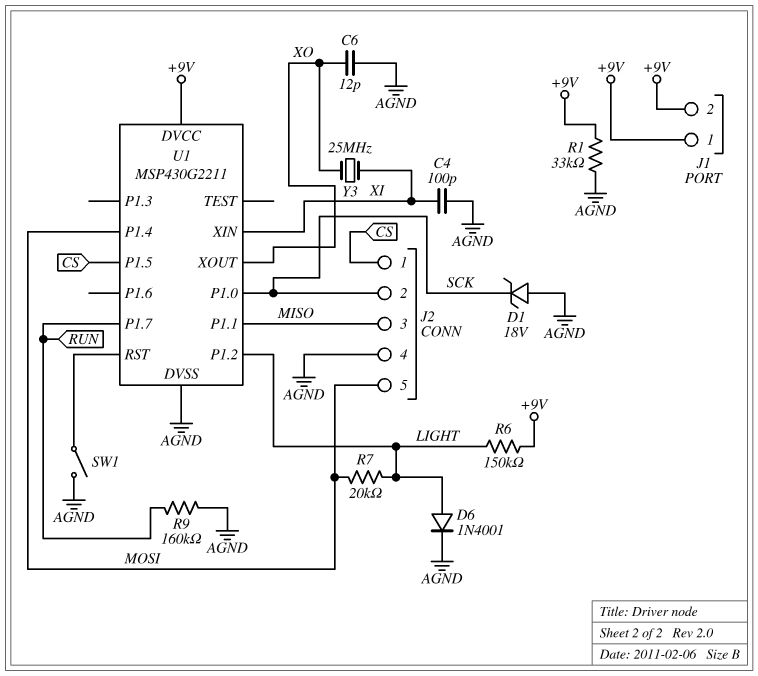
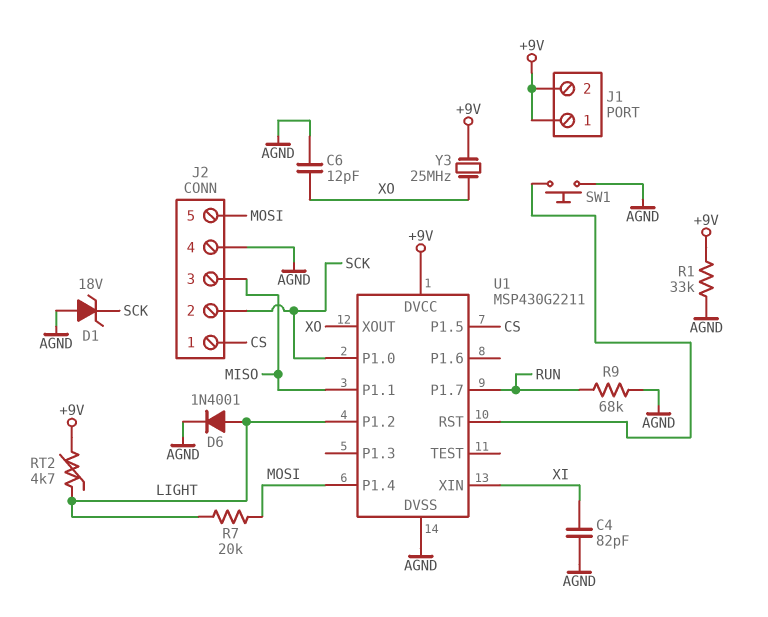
C4: 100pF (AGND, XI) -> 82pF (AGND, XI)
R6: 150k (+9V, LIGHT) -> none
R9: 160k (AGND, RUN) -> 68k (AGND, RUN)
RT2: none -> 4.7k (+9V, LIGHT)
SW1: switch (AGND, U1/RST) -> button (AGND, U1/RST)
Y3: 25MHz (XI, XO) -> 25MHz (+9V, XO)

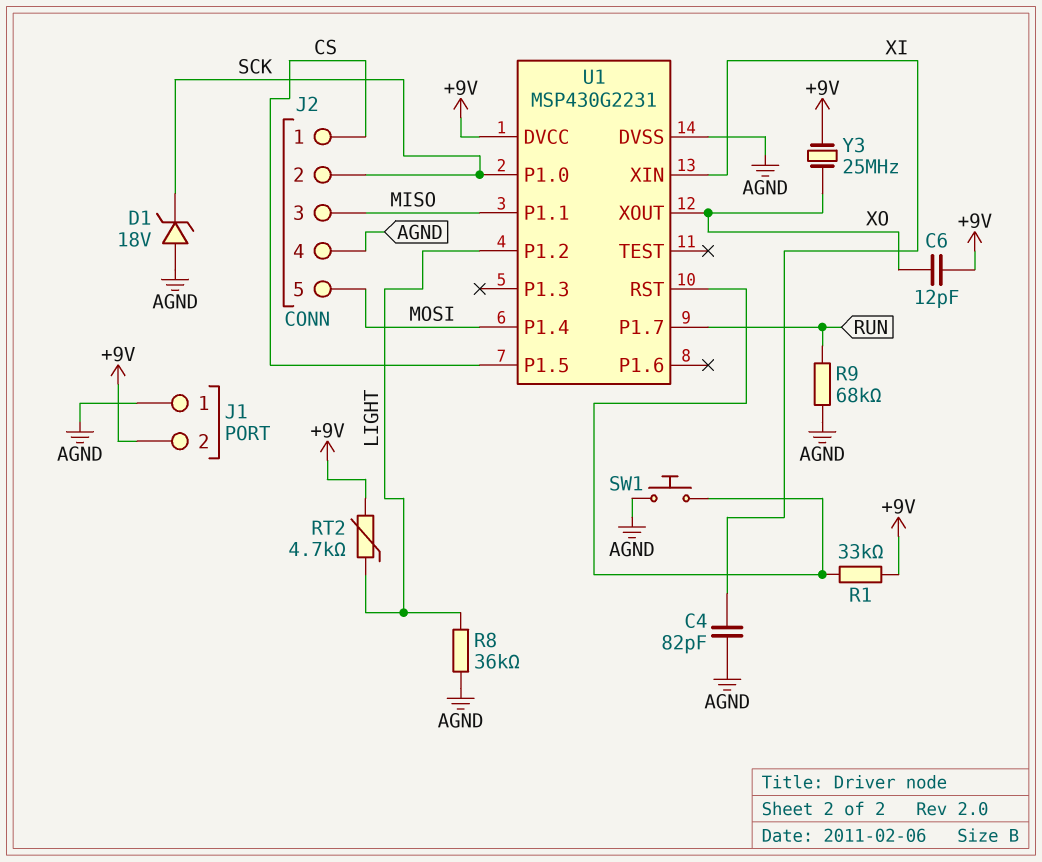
C6: 12pF (AGND, XO) -> 12pF (+9V, XO)
D6: diode 1N4001 (A LIGHT, K AGND) -> none
J1 pin 1: +9V -> AGND
R1: 33k (+9V, AGND) -> 33k (+9V, U1/RST)
R7: 20k (LIGHT, MOSI) -> none
R8: none -> 36k (AGND, LIGHT)
U1: MSP430G2211 -> MSP430G2231

